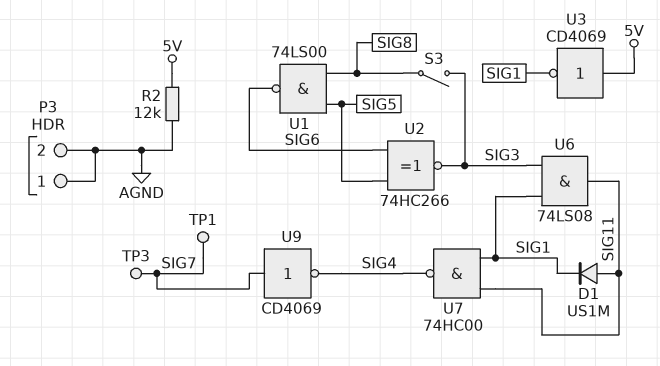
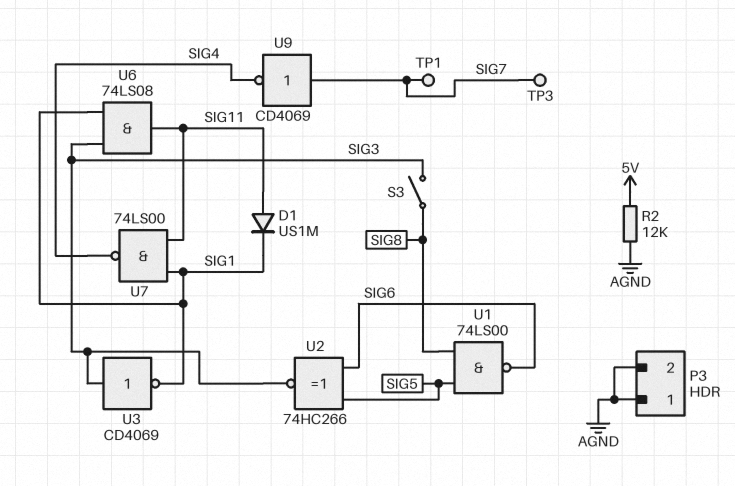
U3: NOT CD4069 (in 5V, out SIG1) -> NOT CD4069 (in SIG3, out SIG1)
U7: NAND 74HC00 (in SIG1, in SIG11, out SIG4) -> NAND 74LS00 (in SIG1, in SIG11, out SIG4)

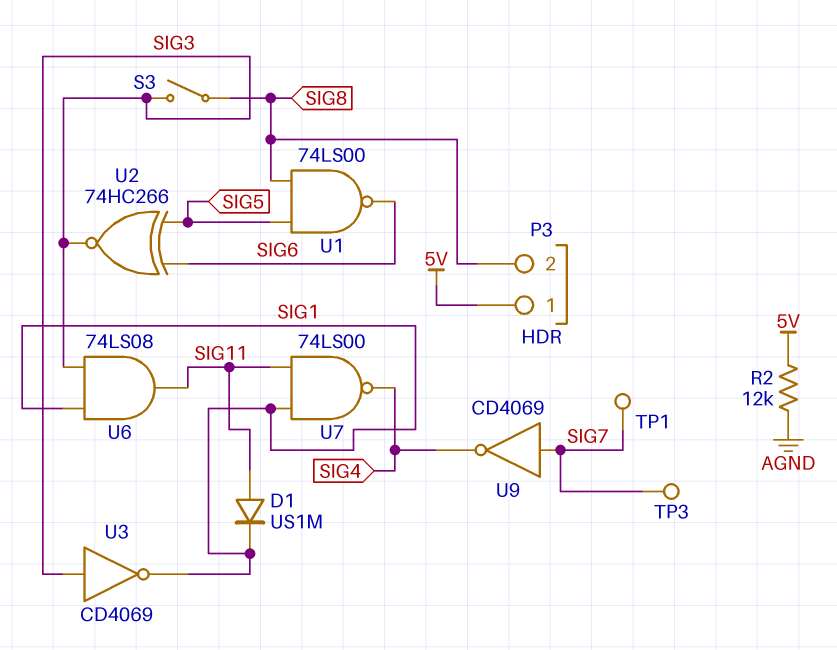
P3 pin 1: AGND -> 5V
P3 pin 2: AGND -> SIG8

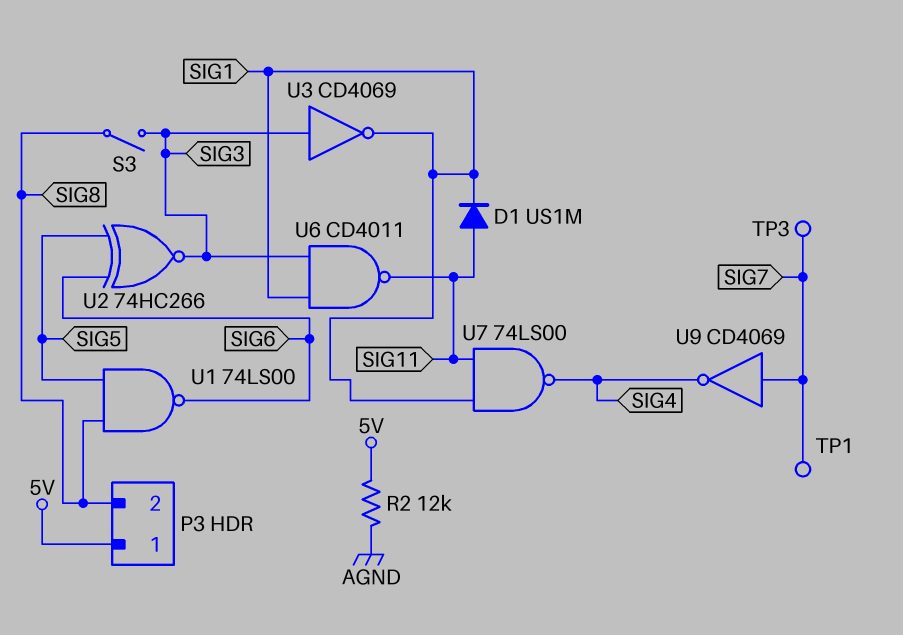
U6: AND 74LS08 (in SIG1, in SIG3, out SIG11) -> NAND CD4011 (in SIG1, in SIG3, out SIG11)

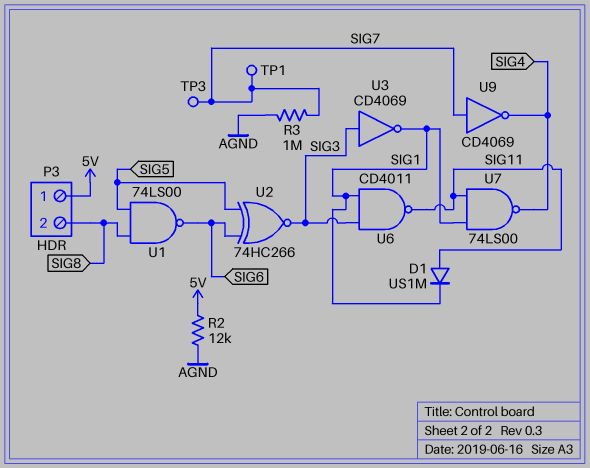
R3: none -> 1M (AGND, SIG7)
S3: switch (SIG3, SIG8) -> none

